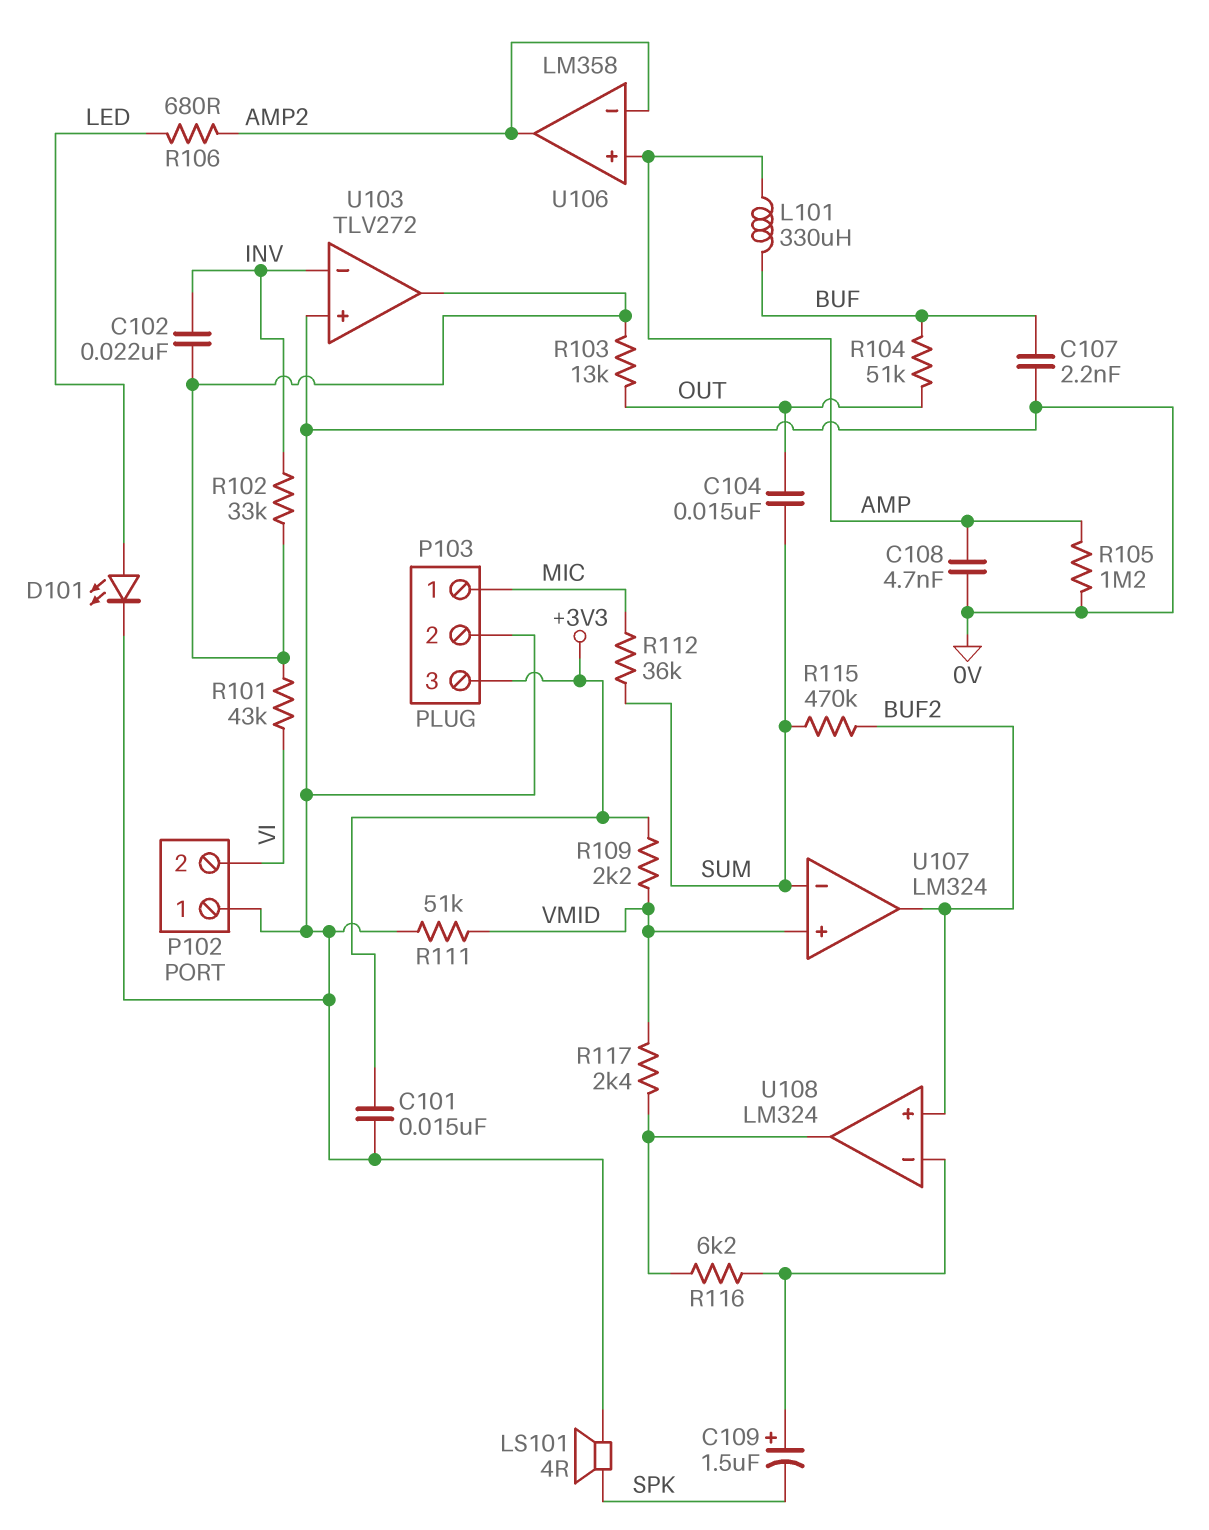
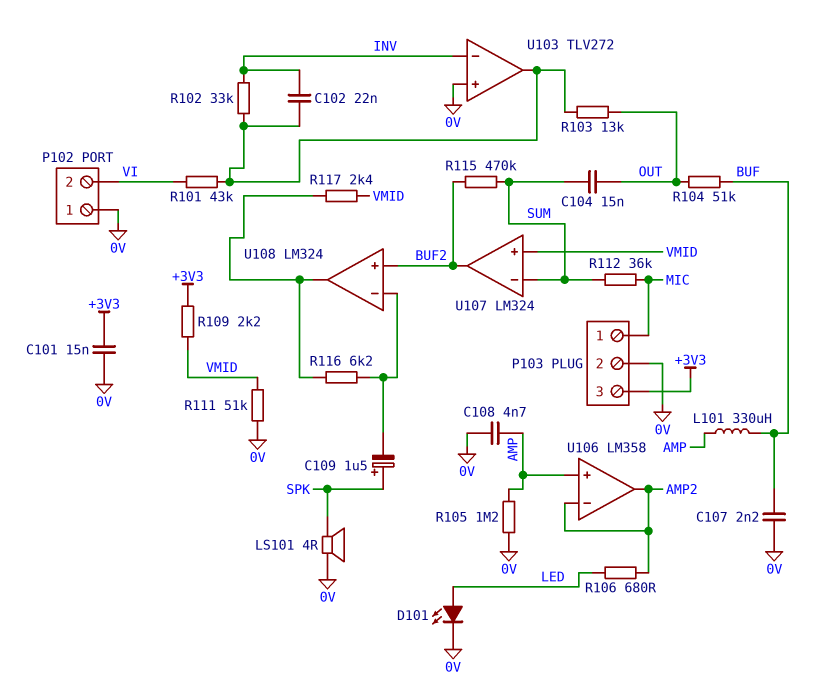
C109: 1.5uF (plus U108/in-, minus SPK) -> 1.5uF (plus SPK, minus U108/in-)

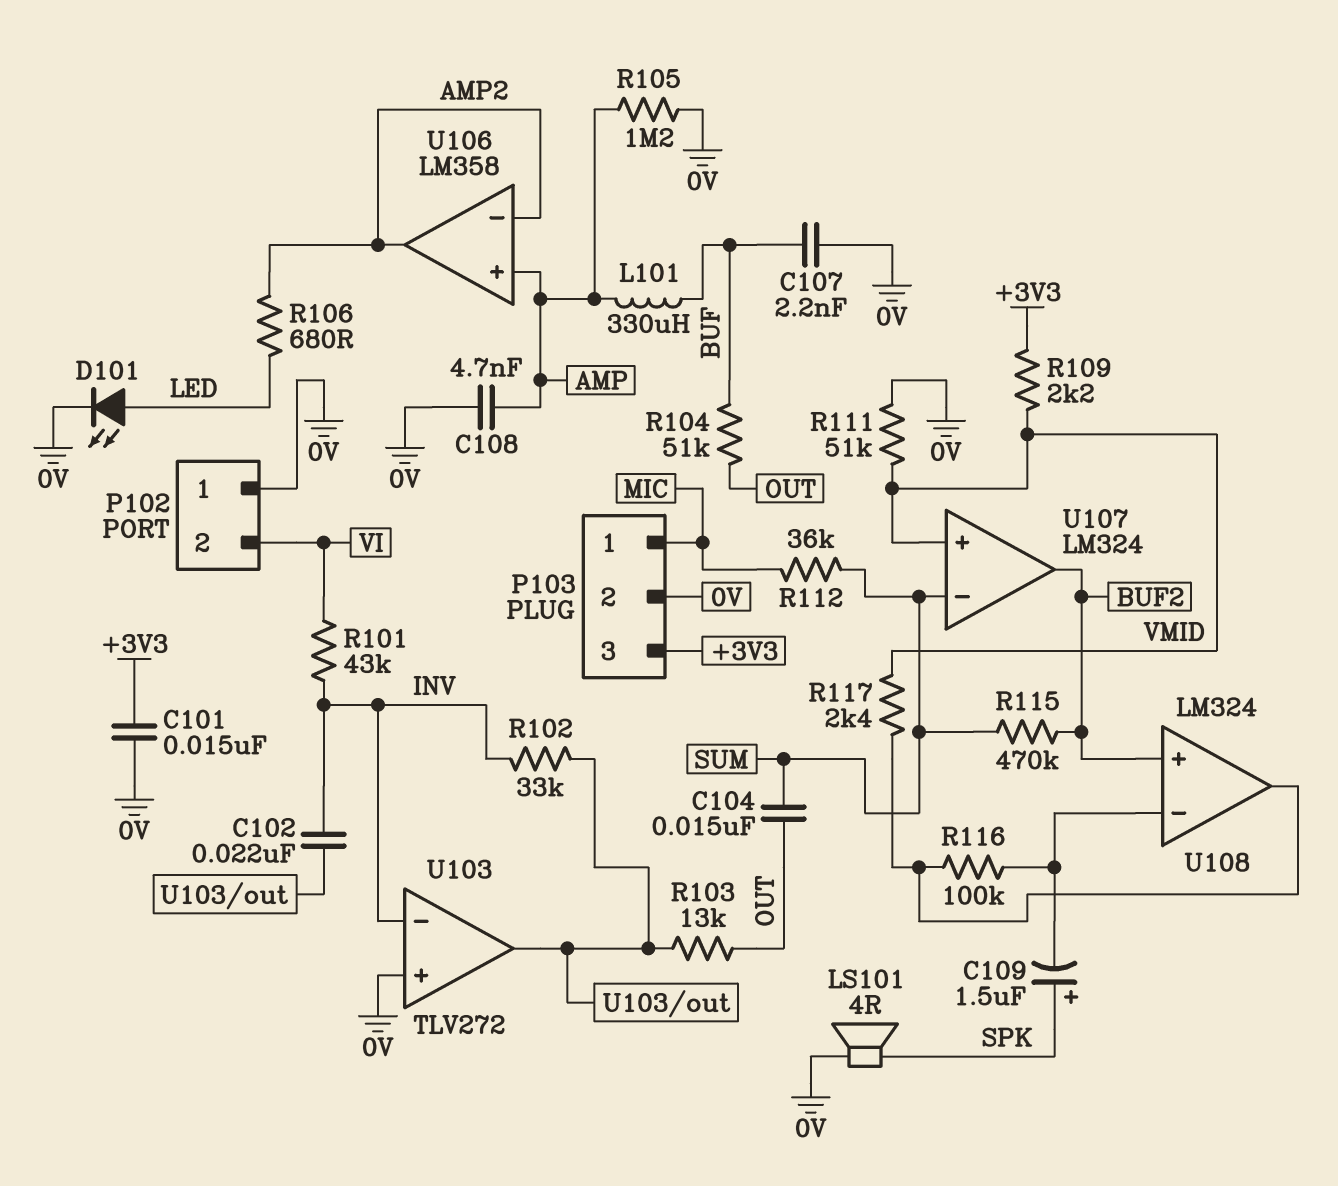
R101: 43k (U103/out, VI) -> 43k (INV, VI)
R116: 6.2k (U108/in-, U108/out) -> 100k (U108/in-, U108/out)

